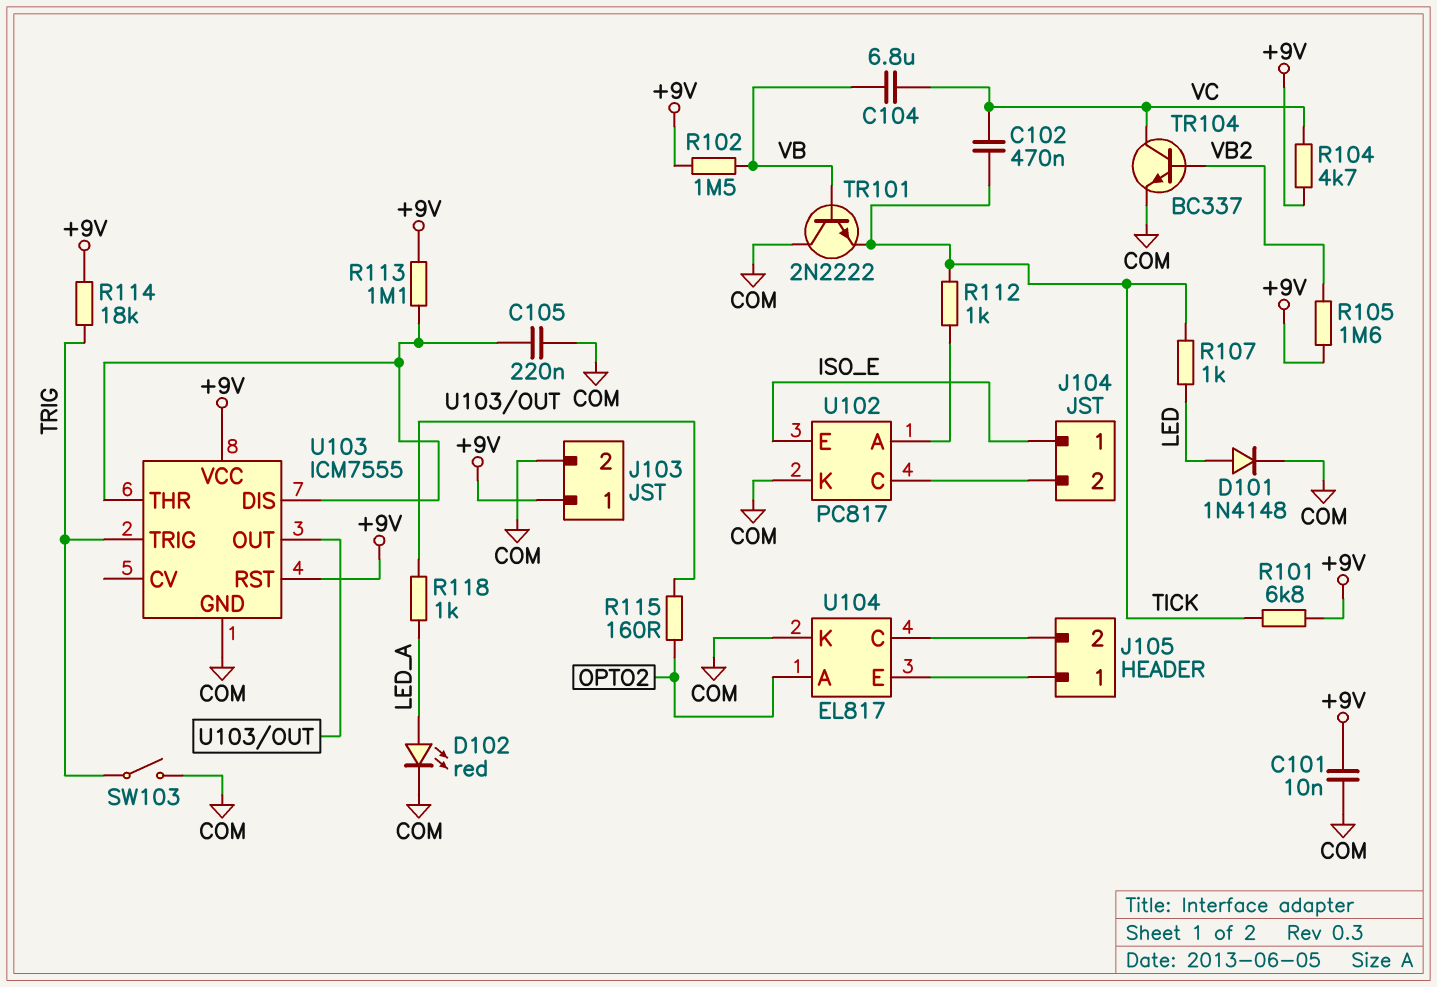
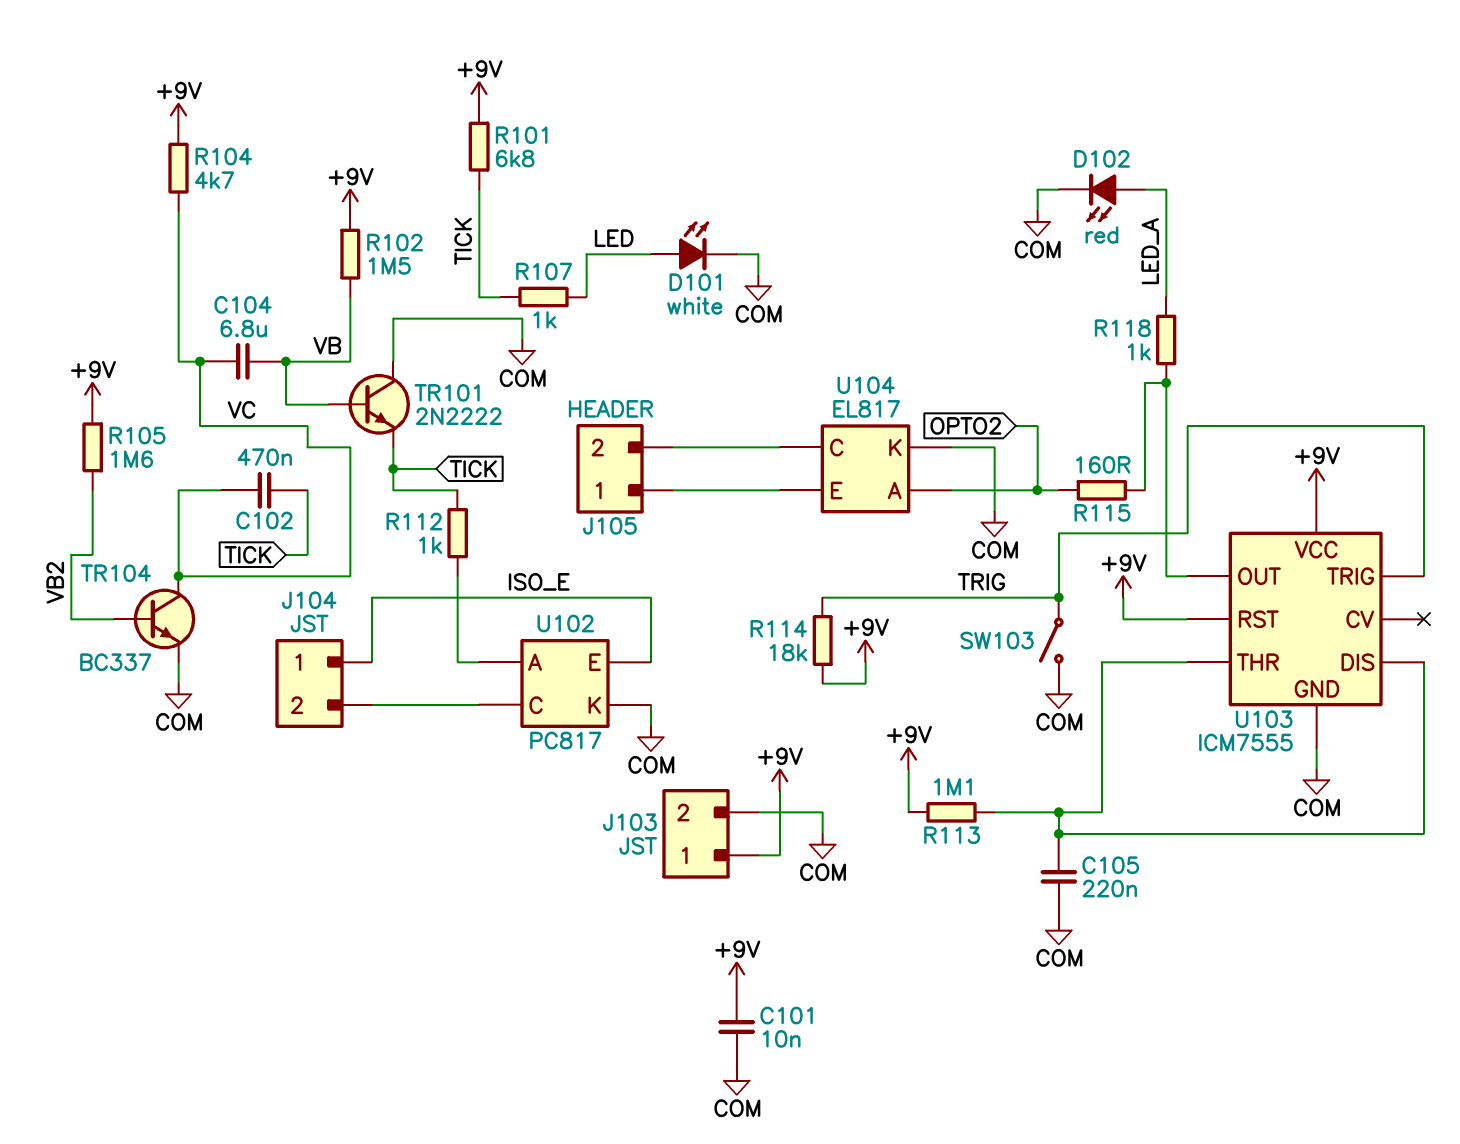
D101: diode 1N4148 (A LED, K COM) -> LED white (A LED, K COM)

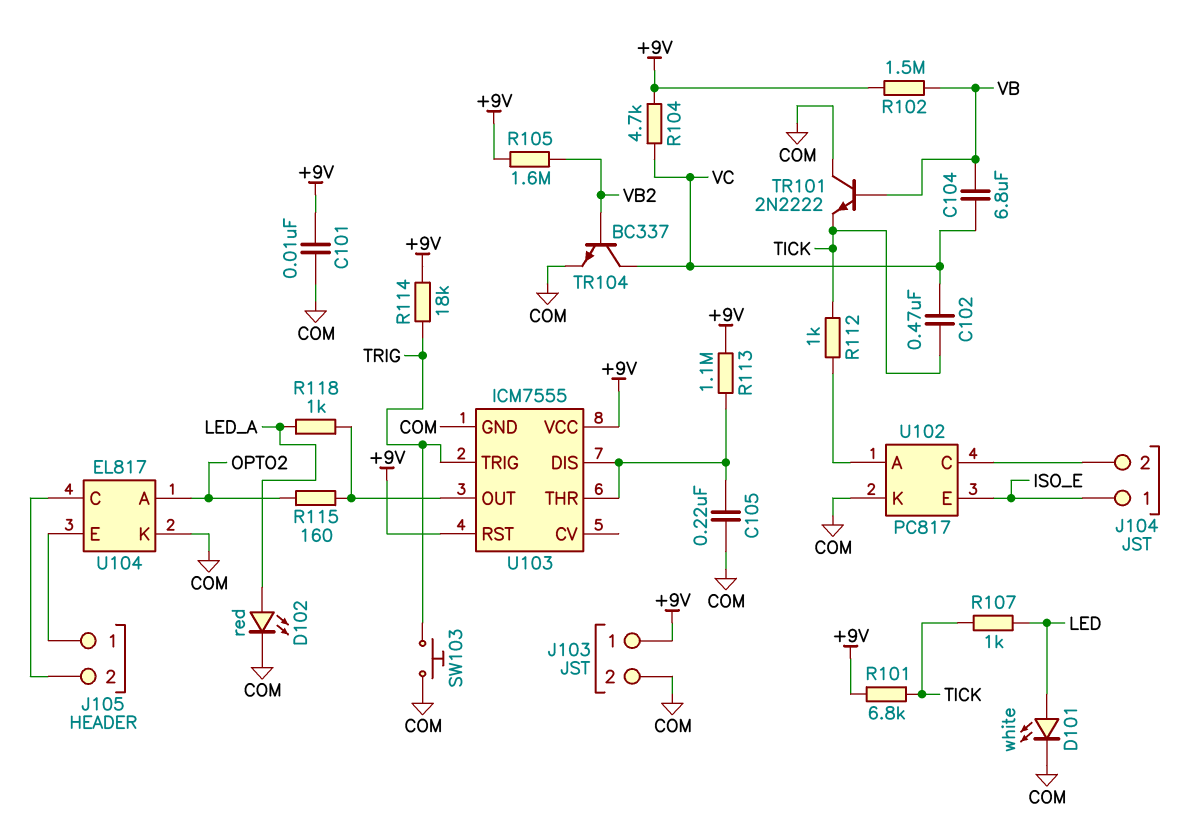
SW103: switch (COM, TRIG) -> button (COM, TRIG)

